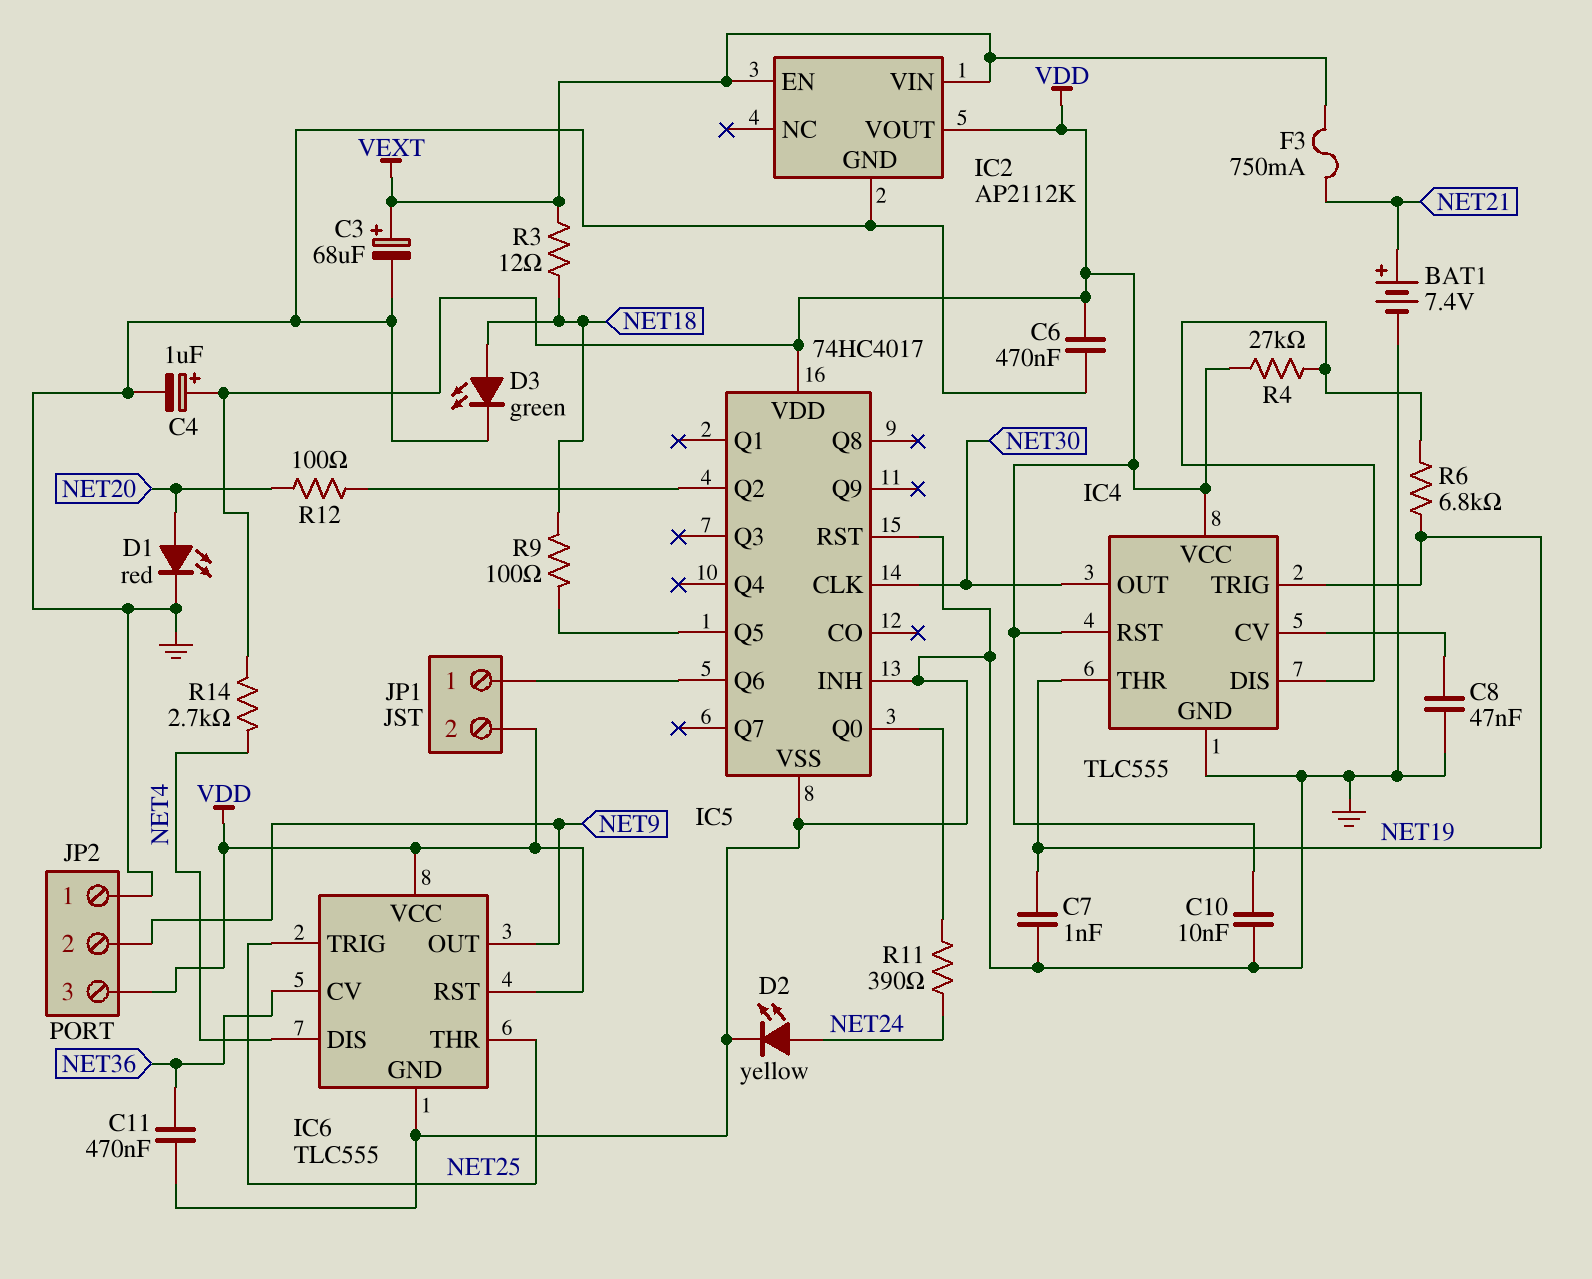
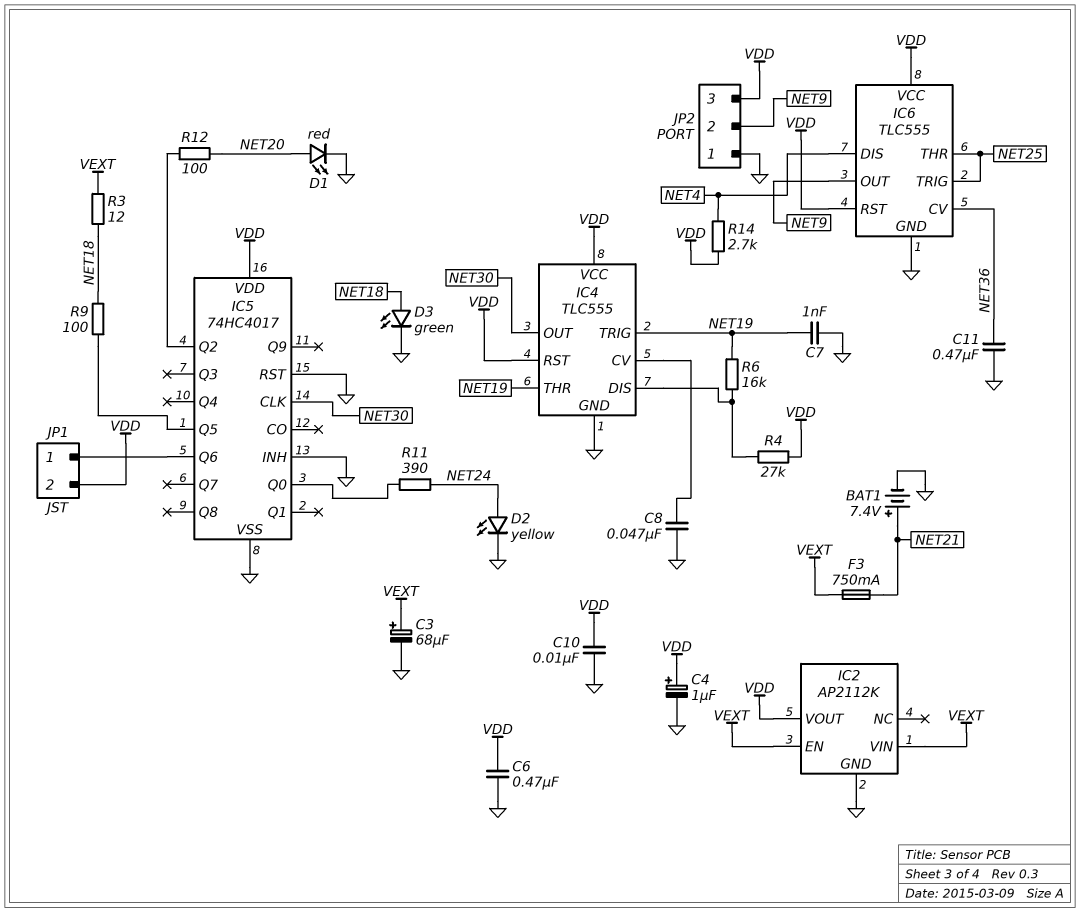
R6: 6.8k (IC4/DIS, NET19) -> 16k (IC4/DIS, NET19)

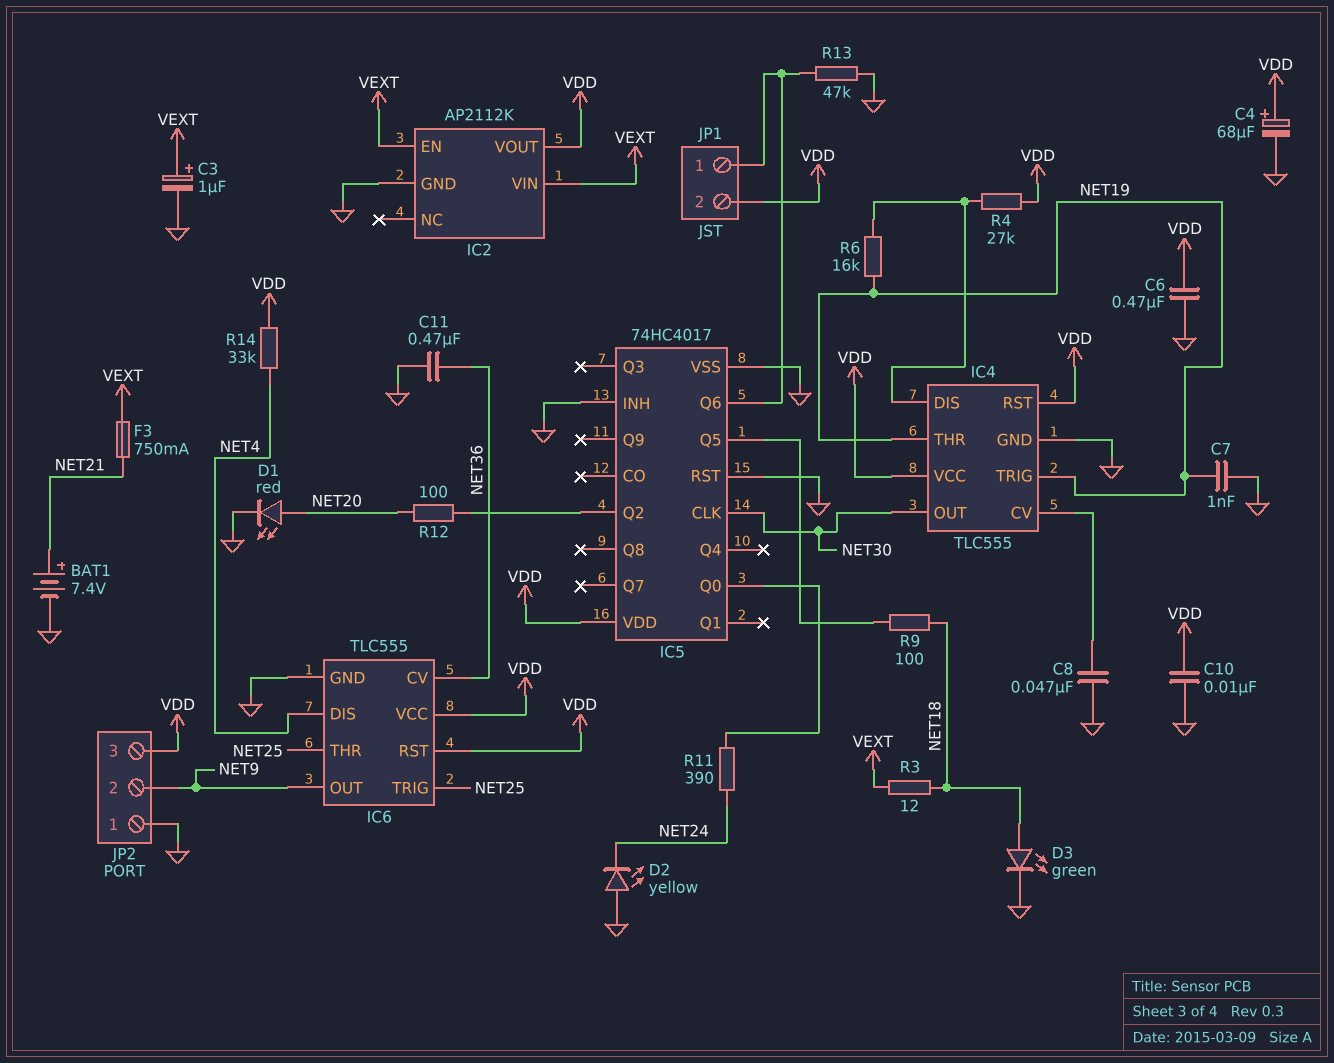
C3: 68uF (plus VEXT, minus GND) -> 1uF (plus VEXT, minus GND)
C4: 1uF (plus VDD, minus GND) -> 68uF (plus VDD, minus GND)
D2: LED yellow (A NET24, K GND) -> LED yellow (A GND, K NET24)
R13: none -> 47k (GND, IC5/Q6)
R14: 2.7k (NET4, VDD) -> 33k (NET4, VDD)

